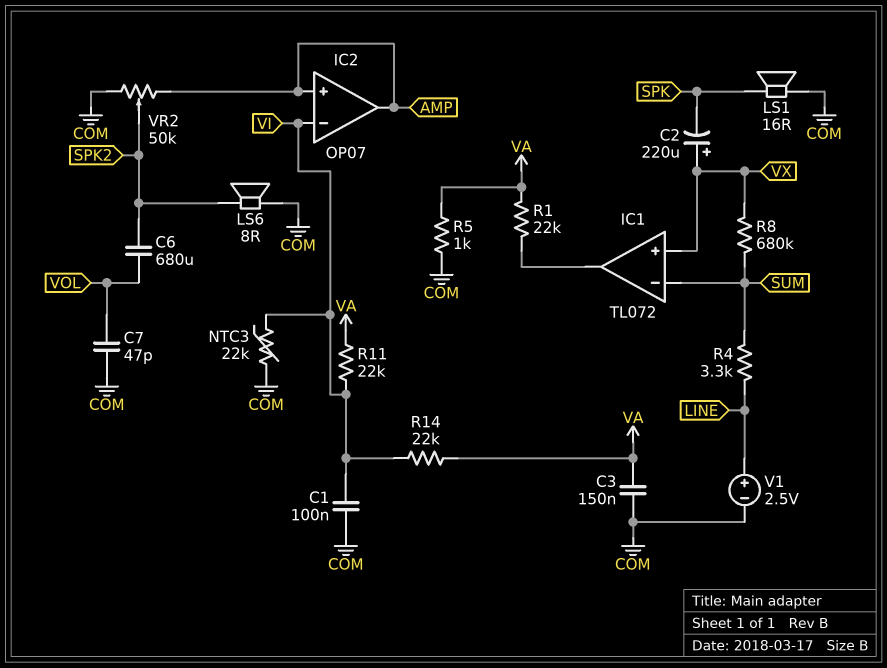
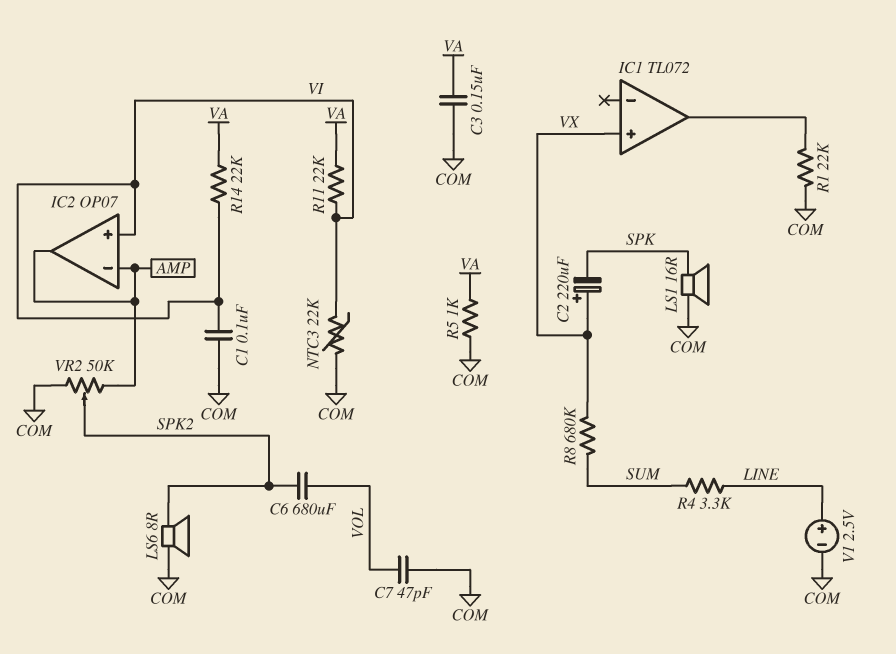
IC1 pin in-: SUM -> none
IC2 pin in+: AMP -> VI
IC2 pin in-: VI -> AMP
R1: 22k (IC1/out, VA) -> 22k (COM, IC1/out)

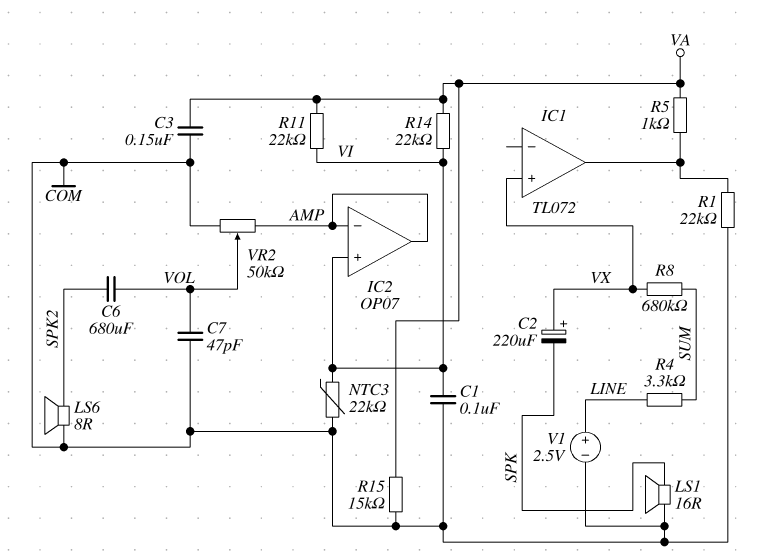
R5: 1k (COM, VA) -> 1k (IC1/out, VA)
R15: none -> 15k (COM, VA)
VR2: 50k (AMP, COM, wiper SPK2) -> 50k (AMP, COM, wiper VOL)

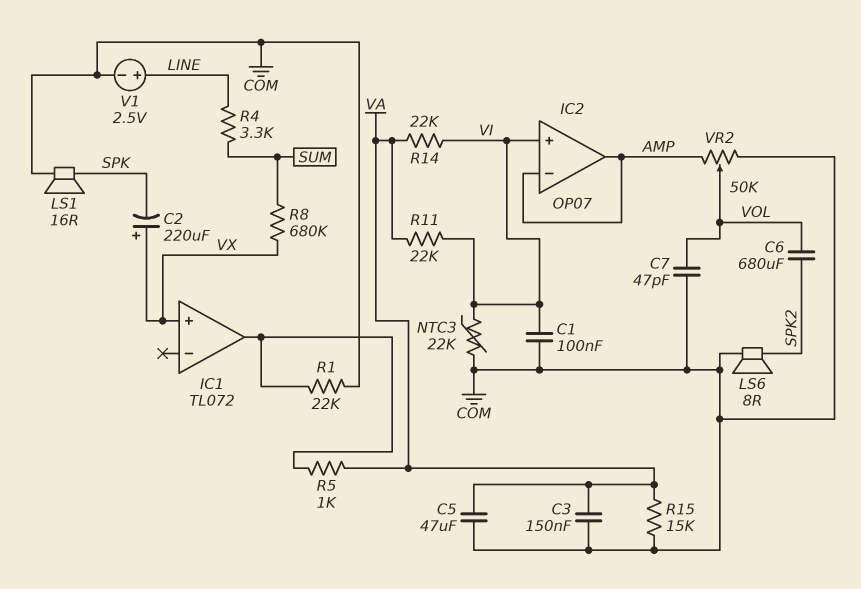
C5: none -> 47uF (COM, VA)

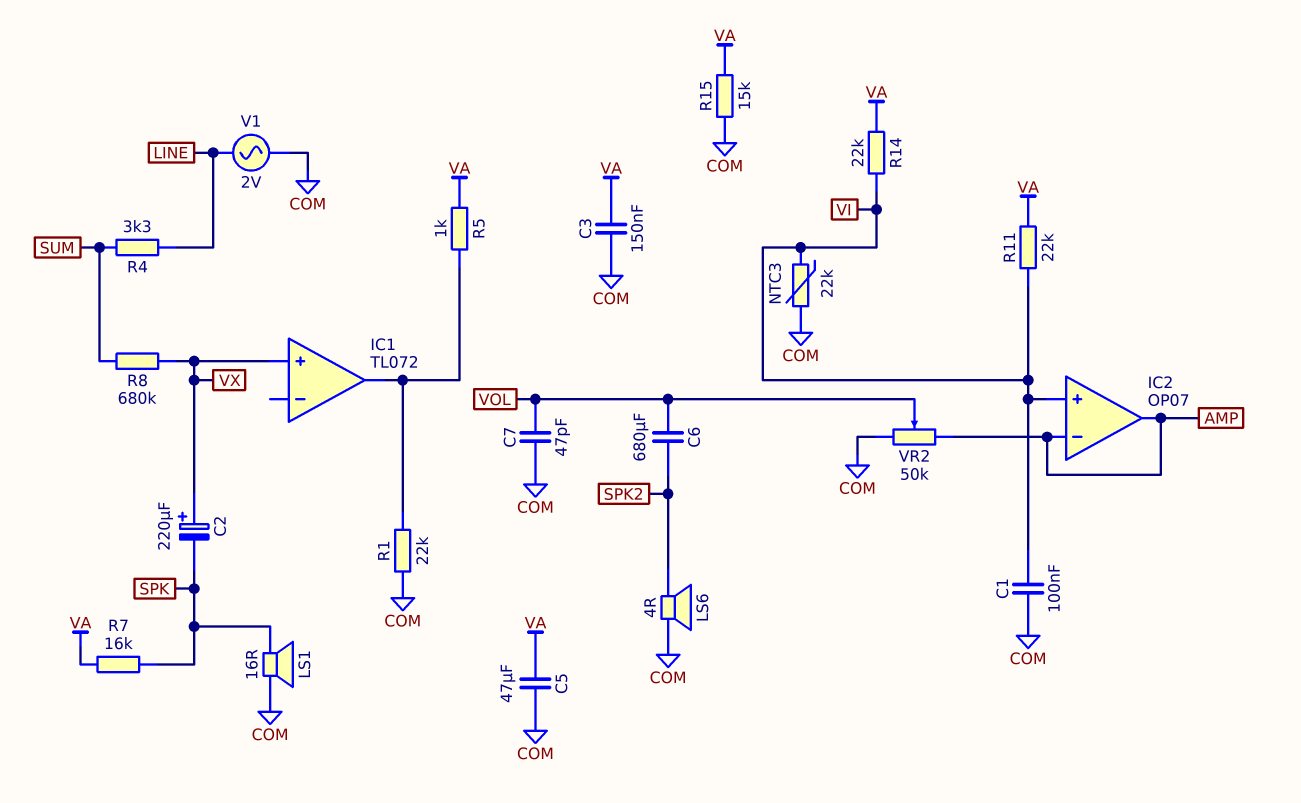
LS6: speaker 8R (COM, SPK2) -> speaker 4R (COM, SPK2)
R7: none -> 16k (SPK, VA)
V1: 2.5V (plus LINE, minus COM) -> AC 2V (COM, LINE)

